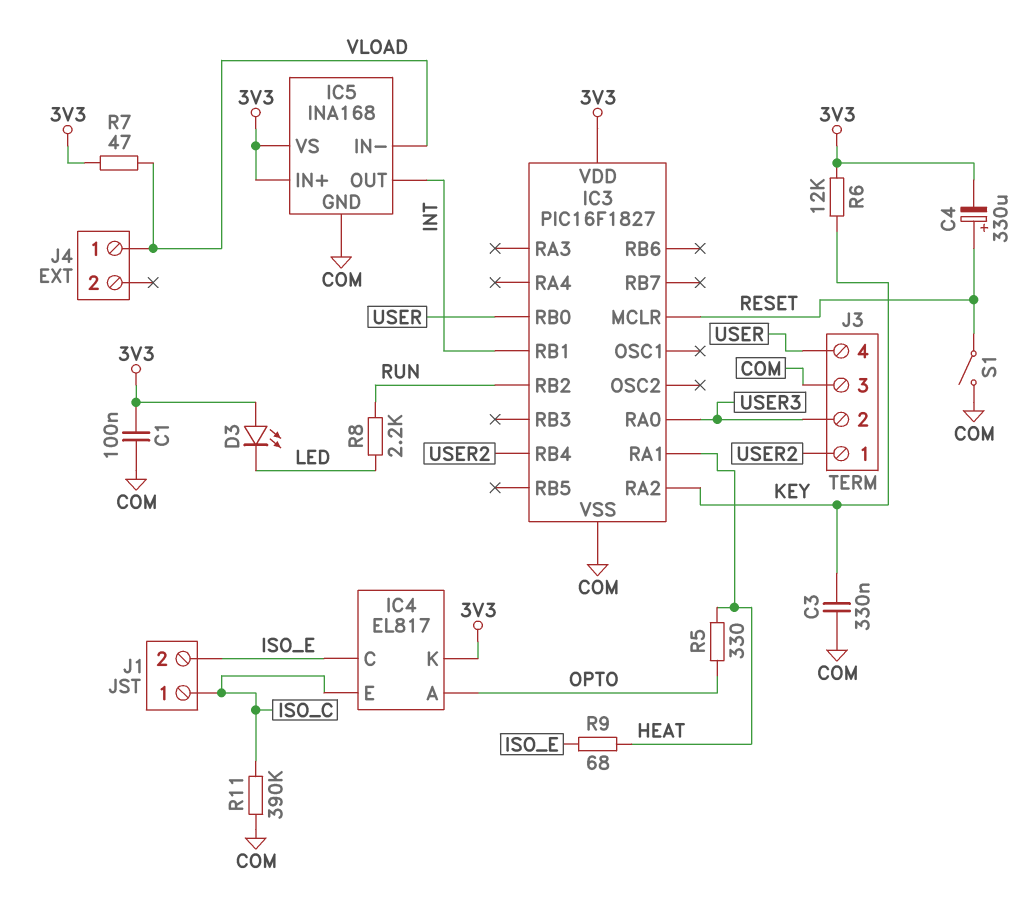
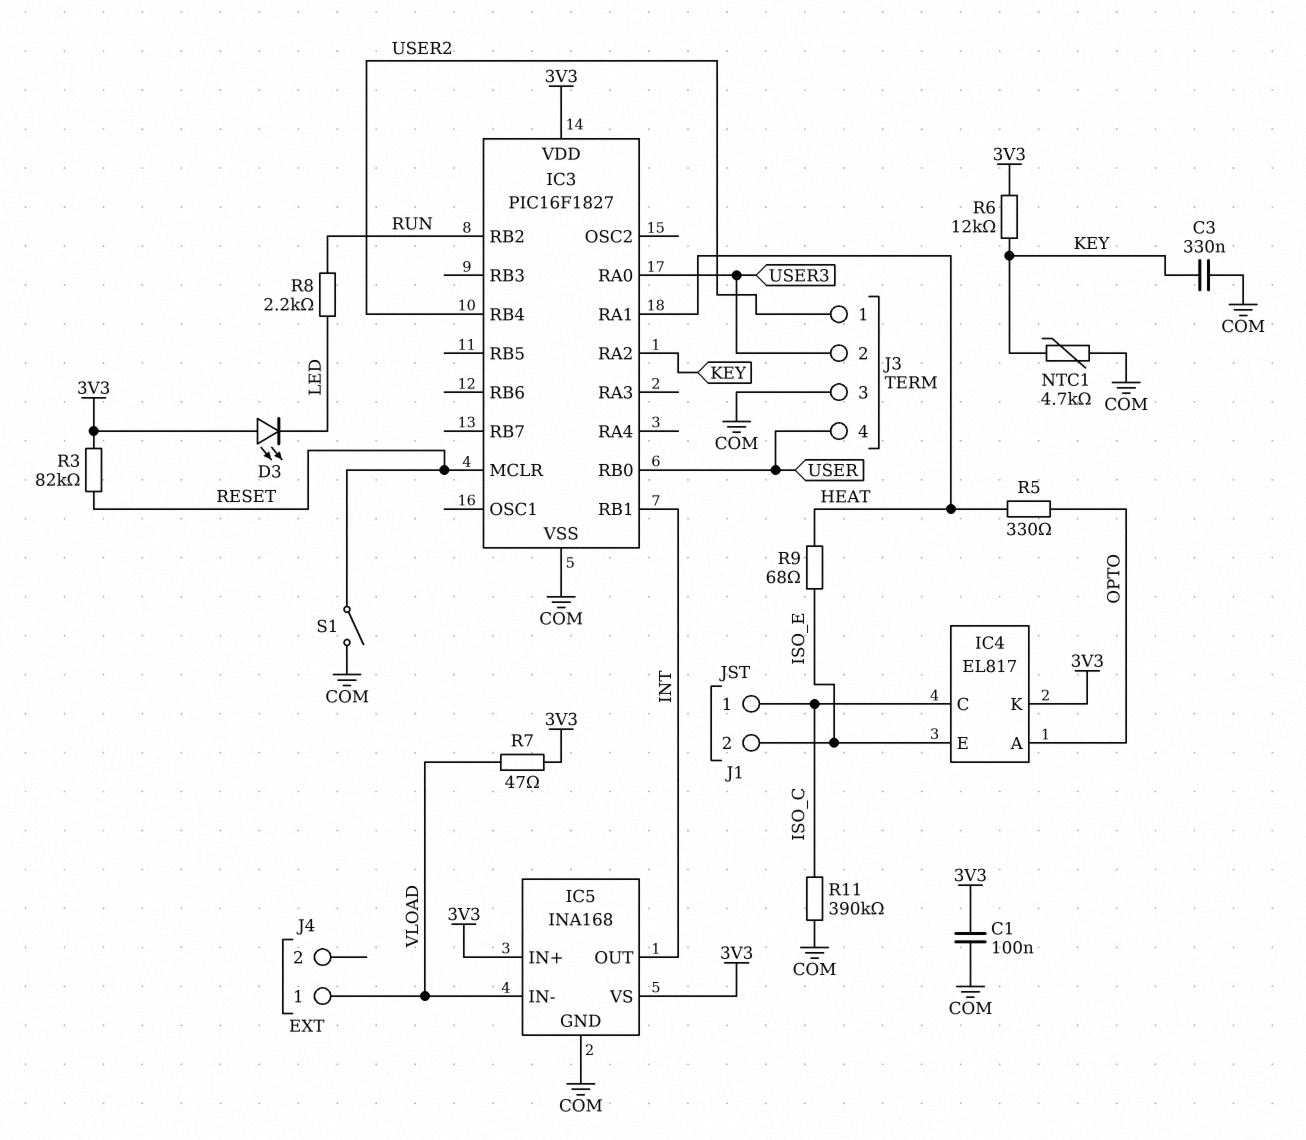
C4: 330uF (plus RESET, minus 3V3) -> none
IC4 pin C: ISO_E -> ISO_C
IC4 pin E: ISO_C -> ISO_E
NTC1: none -> 4.7k (COM, KEY)
R3: none -> 82k (3V3, RESET)

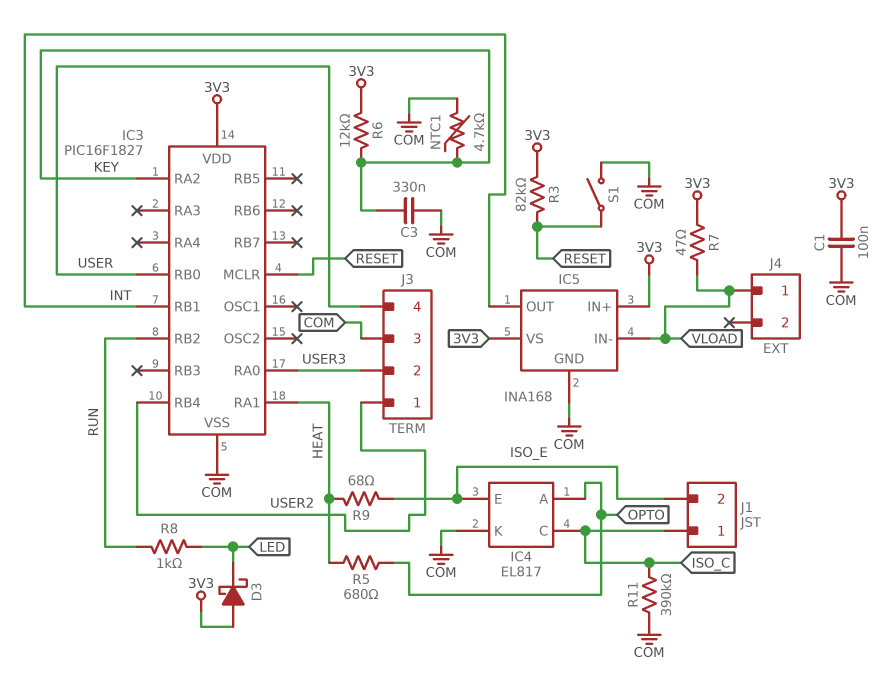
D3: LED (A 3V3, K LED) -> schottky (A 3V3, K LED)
IC4 pin K: 3V3 -> COM
R5: 330 (HEAT, OPTO) -> 680 (HEAT, OPTO)
R8: 2.2k (LED, RUN) -> 1k (LED, RUN)

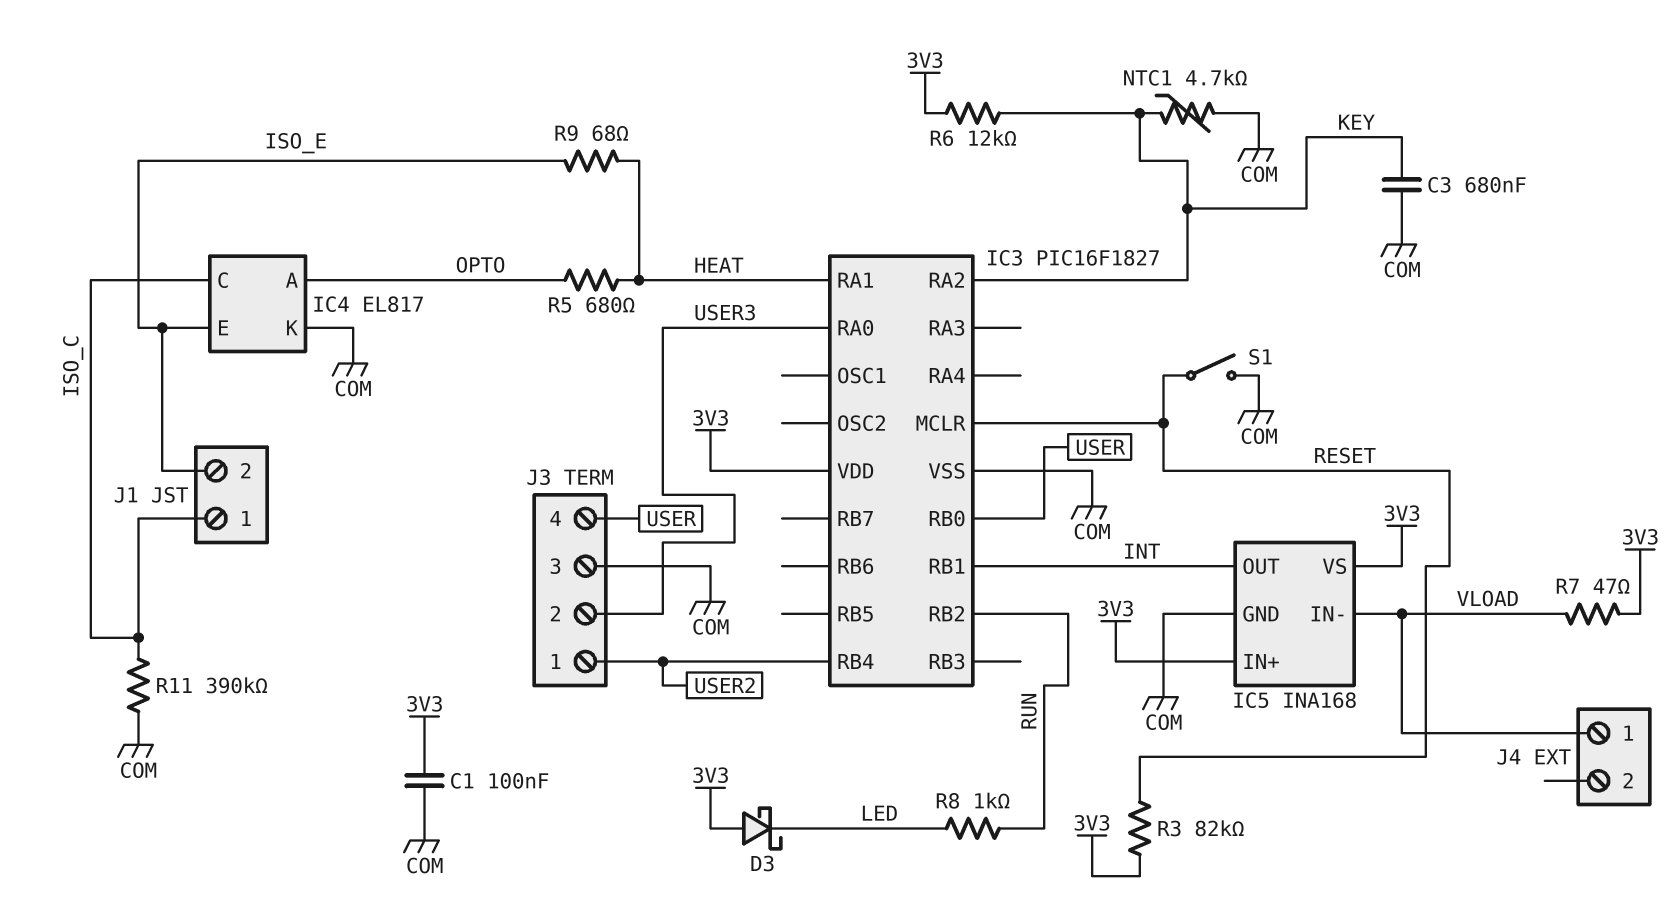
C3: 330nF (COM, KEY) -> 680nF (COM, KEY)

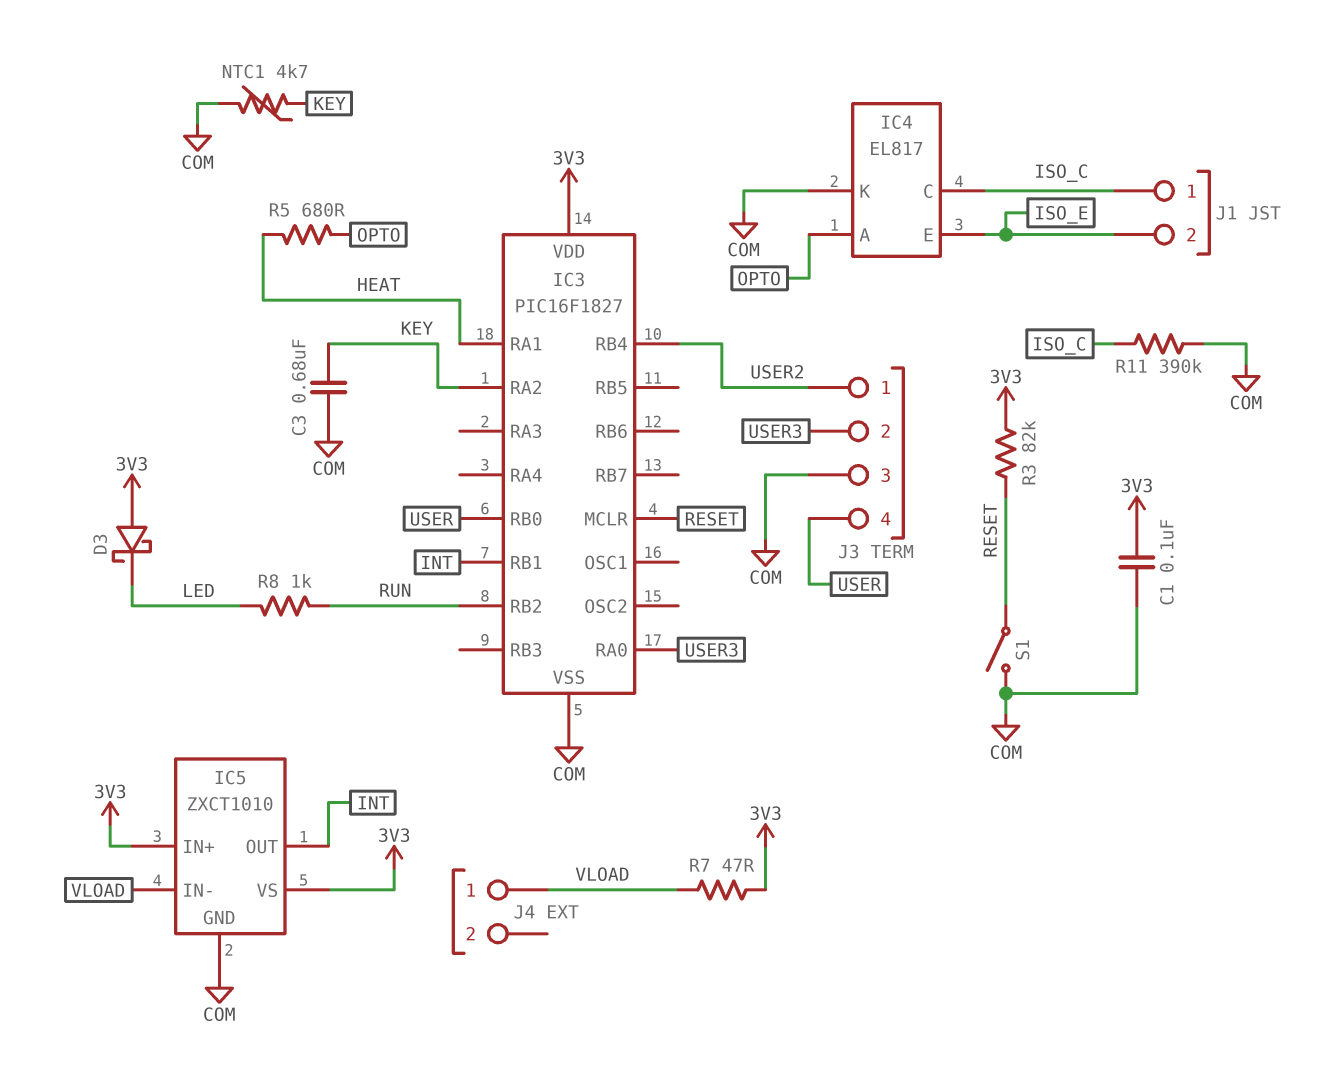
IC5: INA168 -> ZXCT1010
R6: 12k (3V3, KEY) -> none
R9: 68 (HEAT, ISO_E) -> none

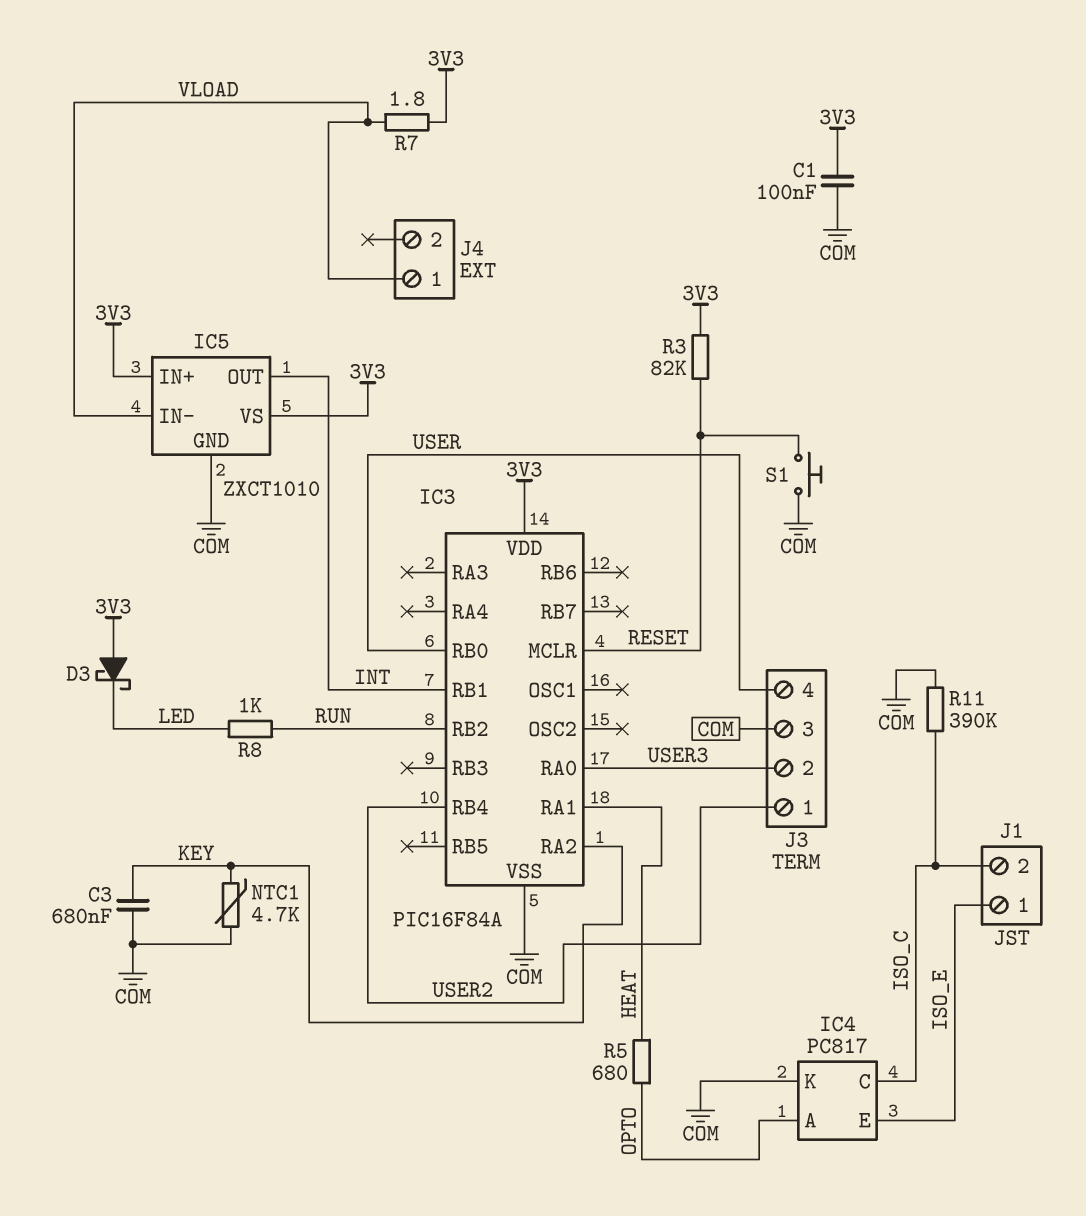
IC3: PIC16F1827 -> PIC16F84A
IC4: EL817 -> PC817
J1 pin 1: ISO_C -> ISO_E
J1 pin 2: ISO_E -> ISO_C
R7: 47 (3V3, VLOAD) -> 1.8 (3V3, VLOAD)
S1: switch (COM, RESET) -> button (COM, RESET)

